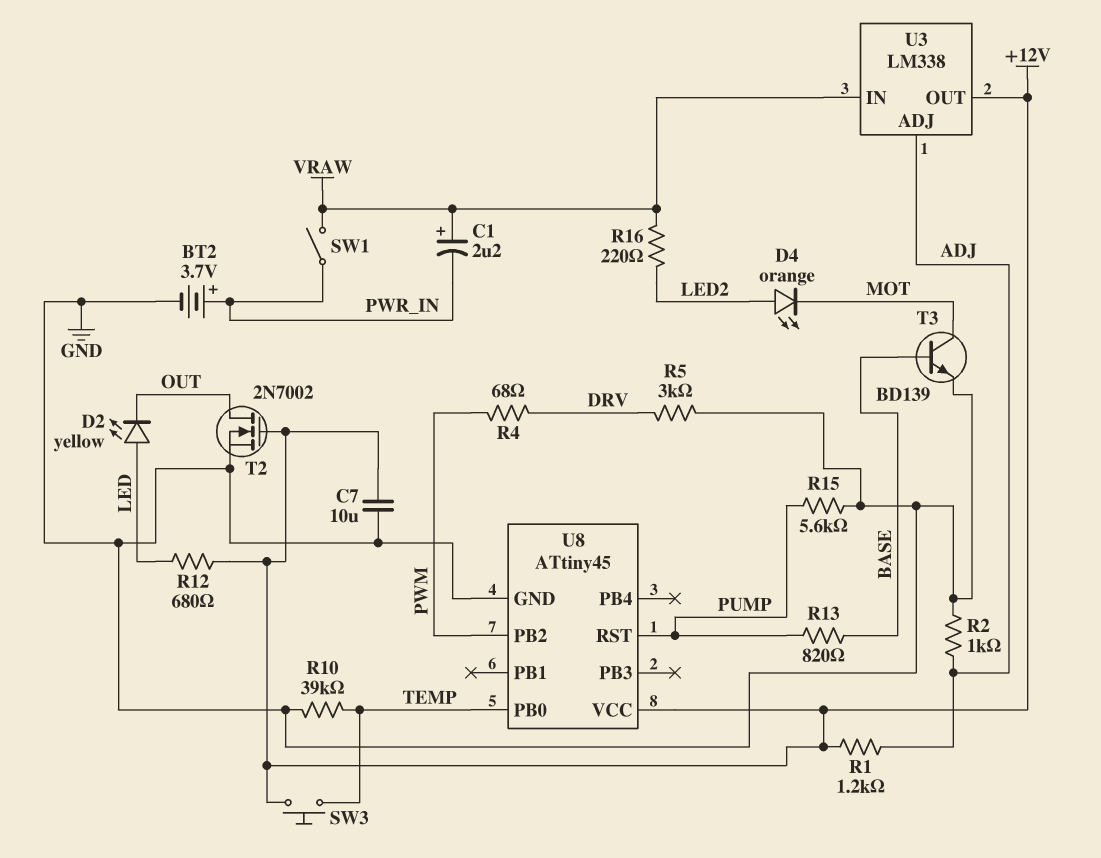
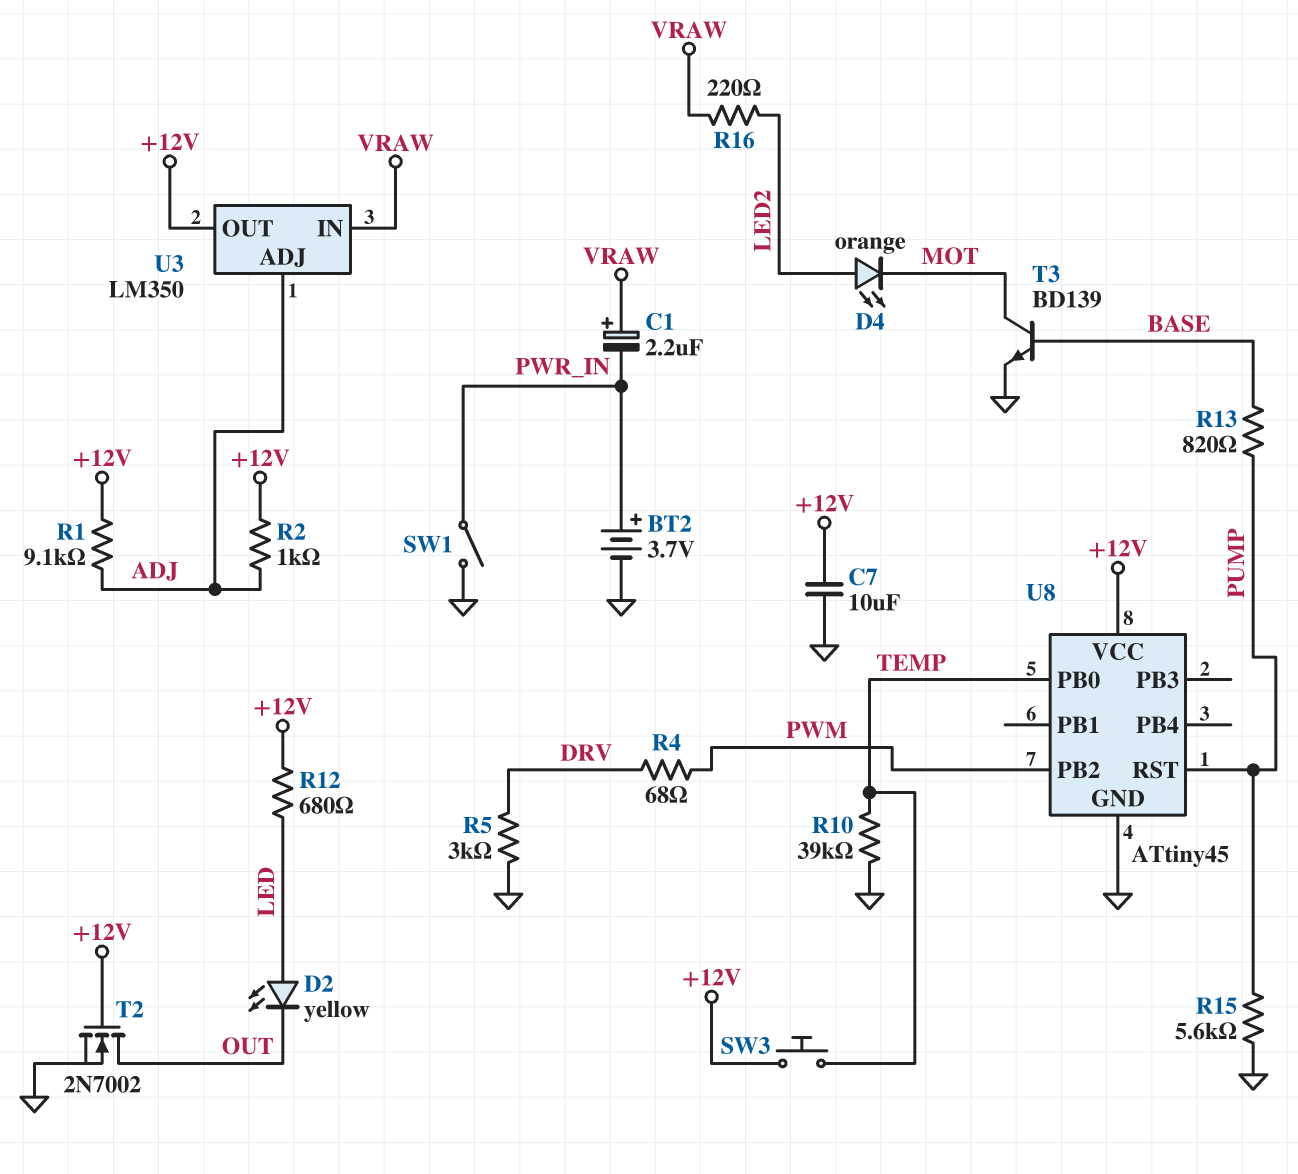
R1: 1.2k (+12V, ADJ) -> 9.1k (+12V, ADJ)
R2: 1k (ADJ, GND) -> 1k (+12V, ADJ)
SW1: switch (PWR_IN, VRAW) -> switch (GND, PWR_IN)
U3: LM338 -> LM350

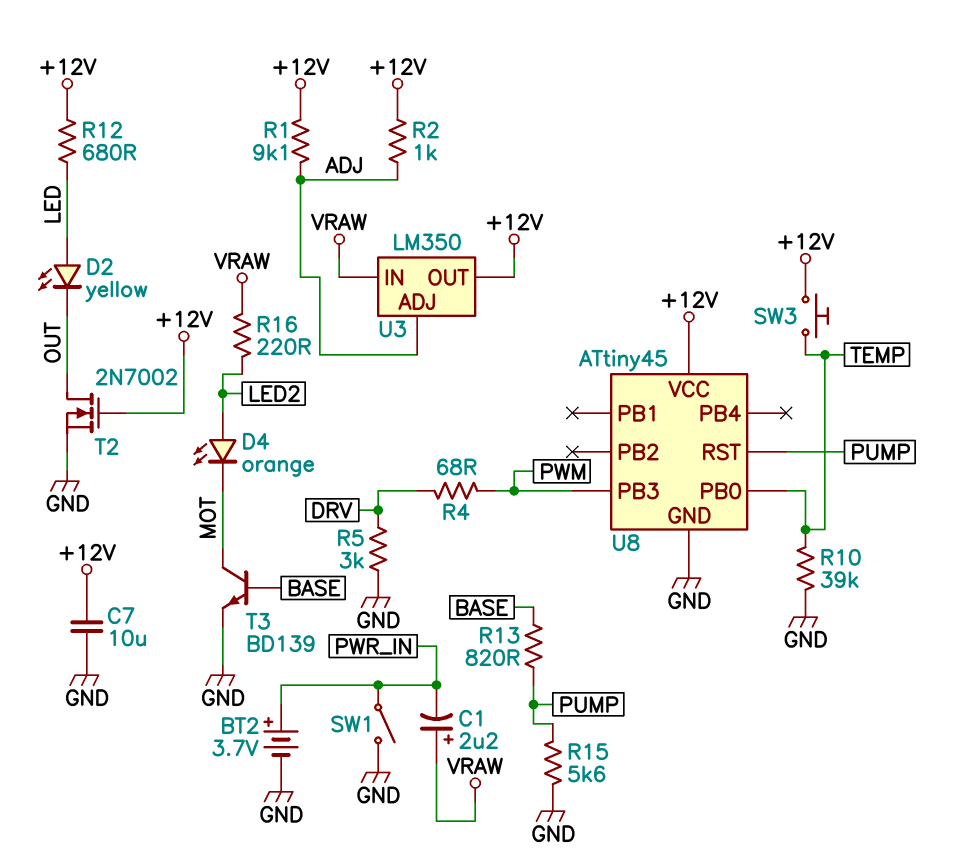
U8 pin PB2: PWM -> none
U8 pin PB3: none -> PWM

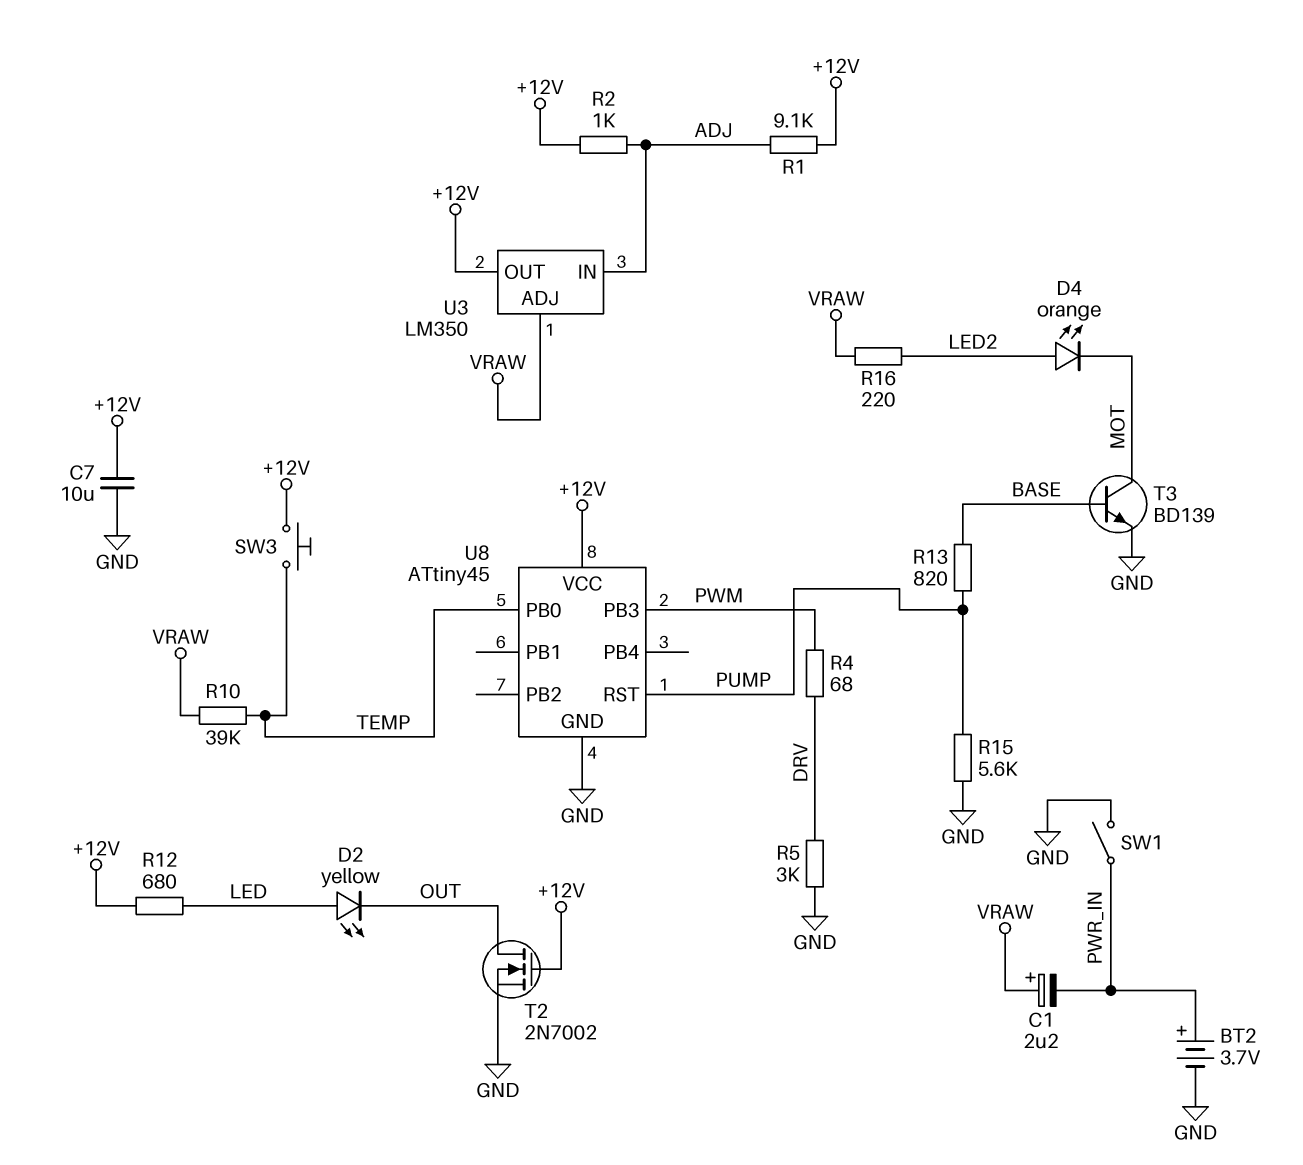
R10: 39k (GND, TEMP) -> 39k (TEMP, VRAW)
U3 pin ADJ: ADJ -> VRAW
U3 pin IN: VRAW -> ADJ

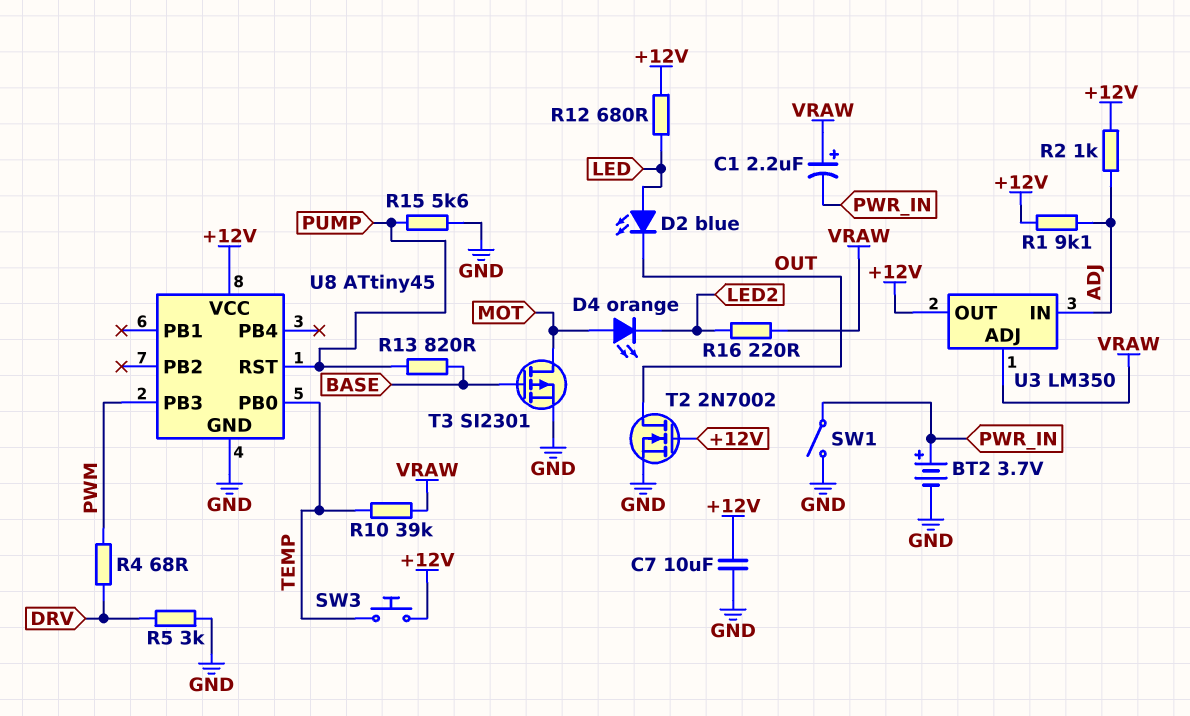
D2: LED yellow (A LED, K OUT) -> LED blue (A LED, K OUT)
D4: LED orange (A LED2, K MOT) -> LED orange (A MOT, K LED2)
T3: NPN BD139 (B BASE, C MOT, E GND) -> PMOS SI2301 (G BASE, D MOT, S GND)

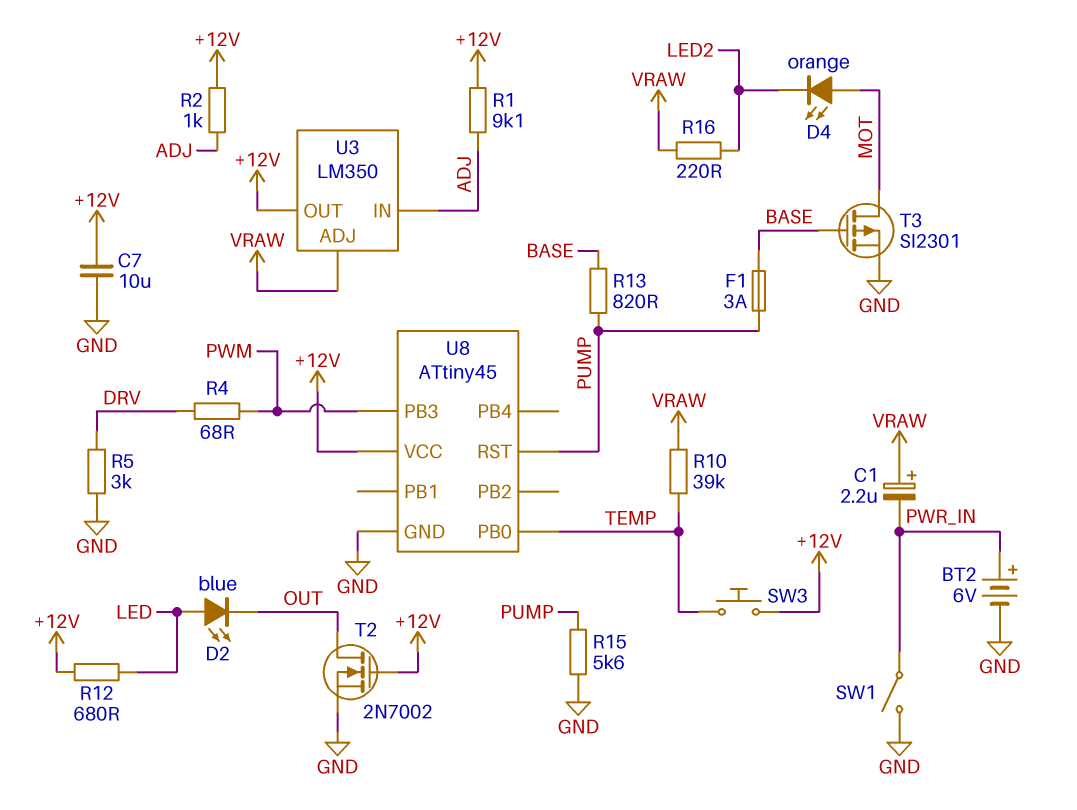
BT2: 3.7V (plus PWR_IN, minus GND) -> 6V (plus PWR_IN, minus GND)
F1: none -> 3A (BASE, PUMP)

